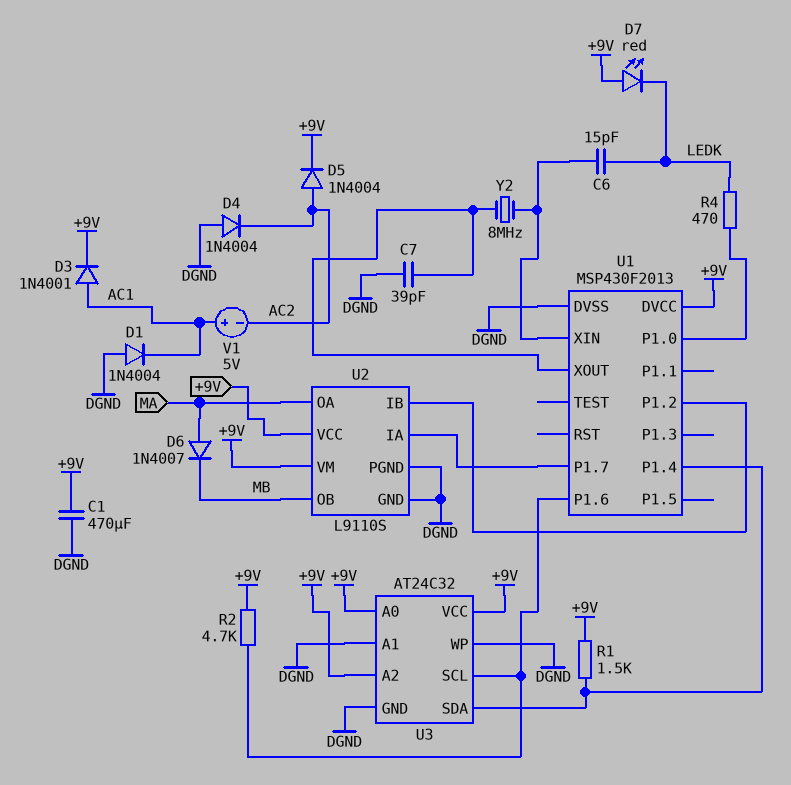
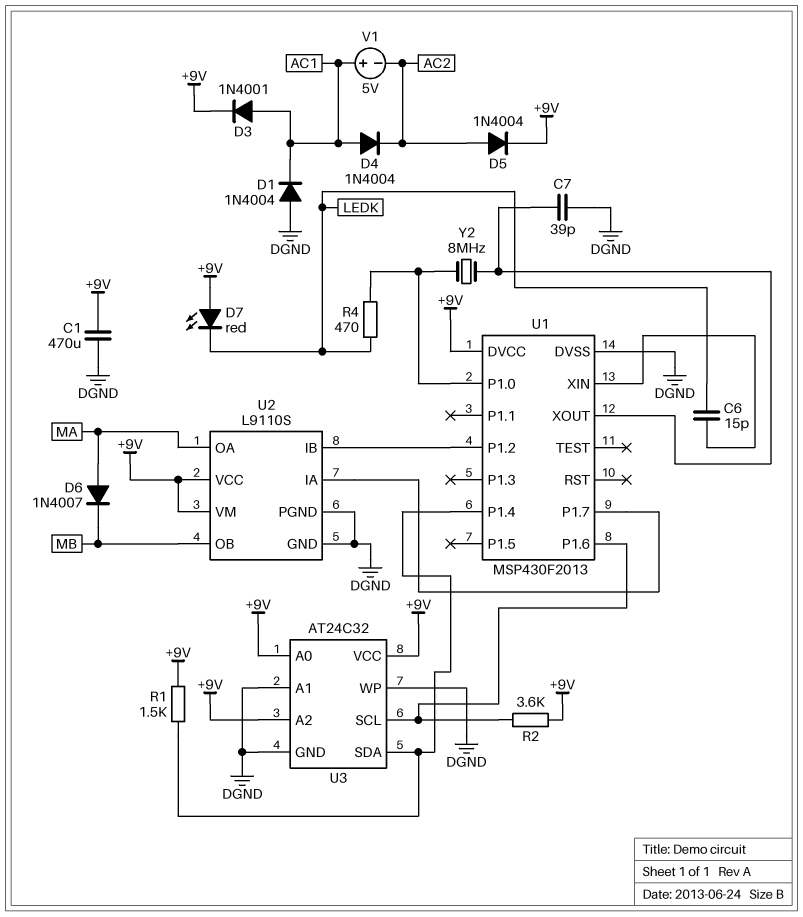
D4: diode 1N4004 (A DGND, K AC2) -> diode 1N4004 (A AC1, K AC2)
R2: 4.7k (+9V, U1/P1.6) -> 3.6k (+9V, U1/P1.6)
Y2: 8MHz (U1/XIN, U1/XOUT) -> 8MHz (U1/P1.0, U1/XOUT)

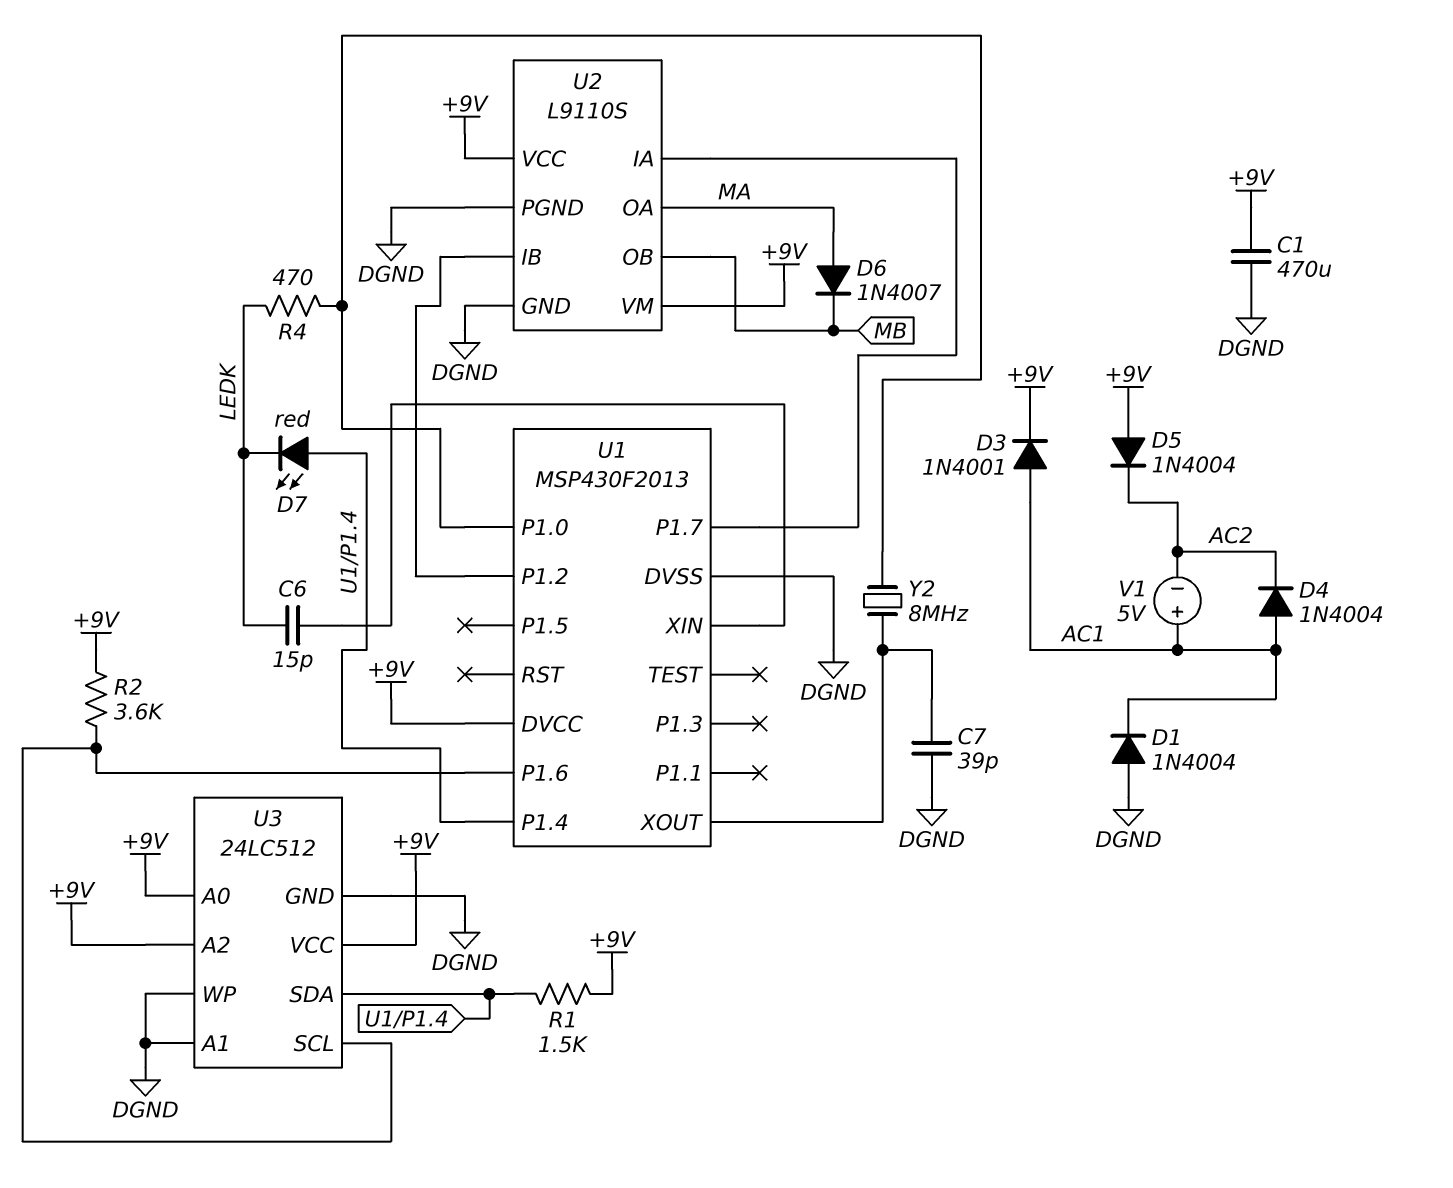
D5: diode 1N4004 (A AC2, K +9V) -> diode 1N4004 (A +9V, K AC2)
D7: LED red (A +9V, K LEDK) -> LED red (A U1/P1.4, K LEDK)
U3: AT24C32 -> 24LC512

